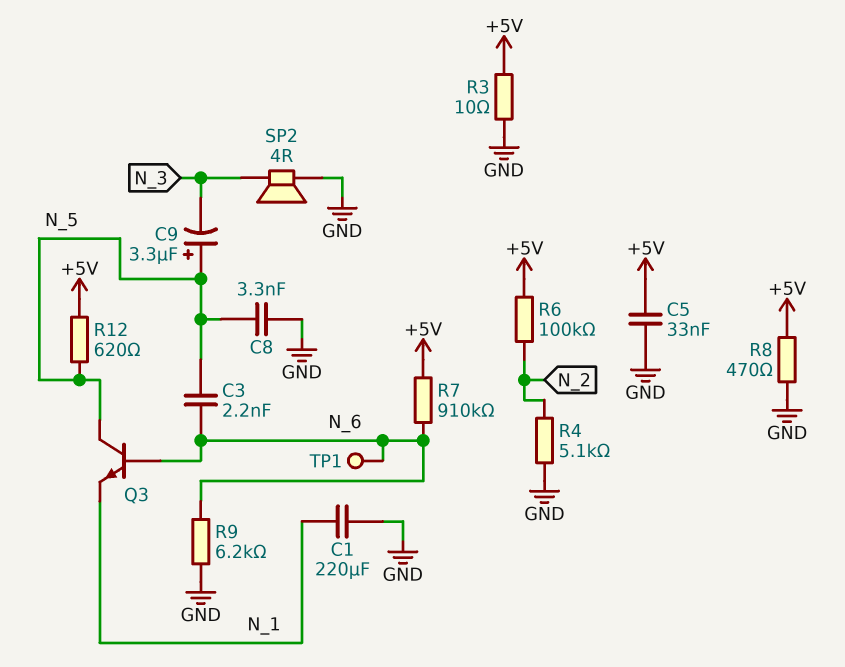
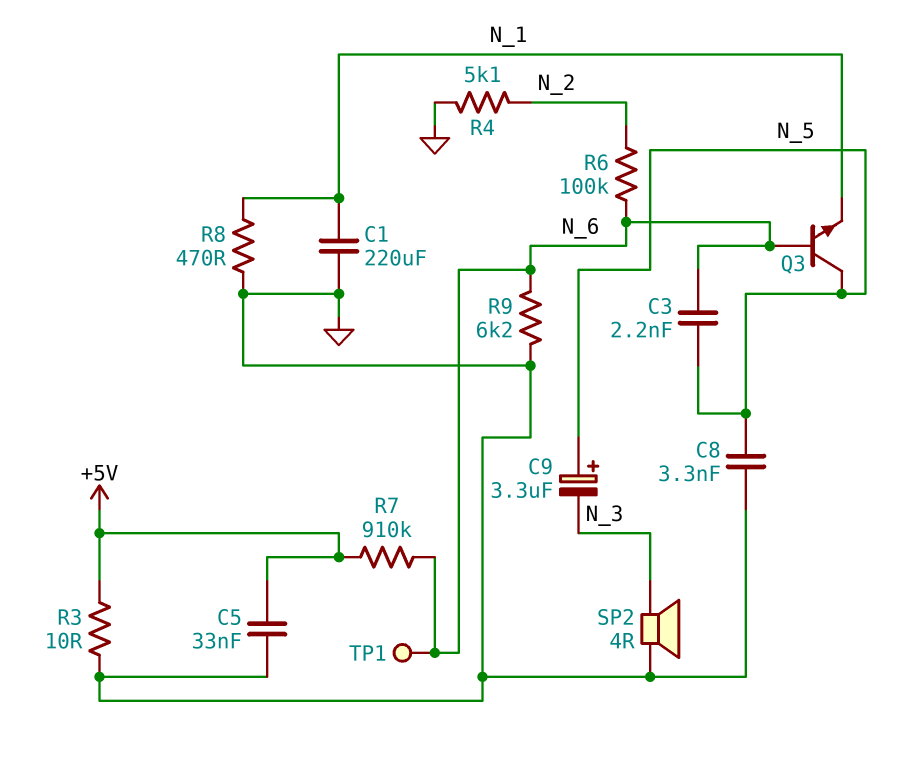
R6: 100k (+5V, N_2) -> 100k (N_2, N_6)
R8: 470 (+5V, GND) -> 470 (GND, N_1)
R12: 620 (+5V, N_5) -> none

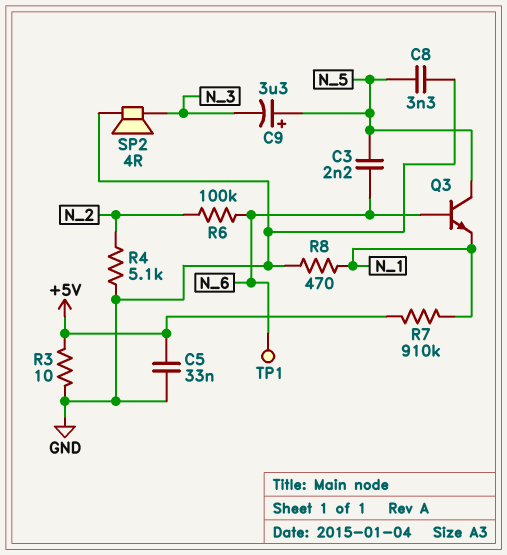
C1: 220uF (GND, N_1) -> none
R7: 910k (+5V, N_6) -> 910k (+5V, N_1)
R9: 6.2k (GND, N_6) -> none

